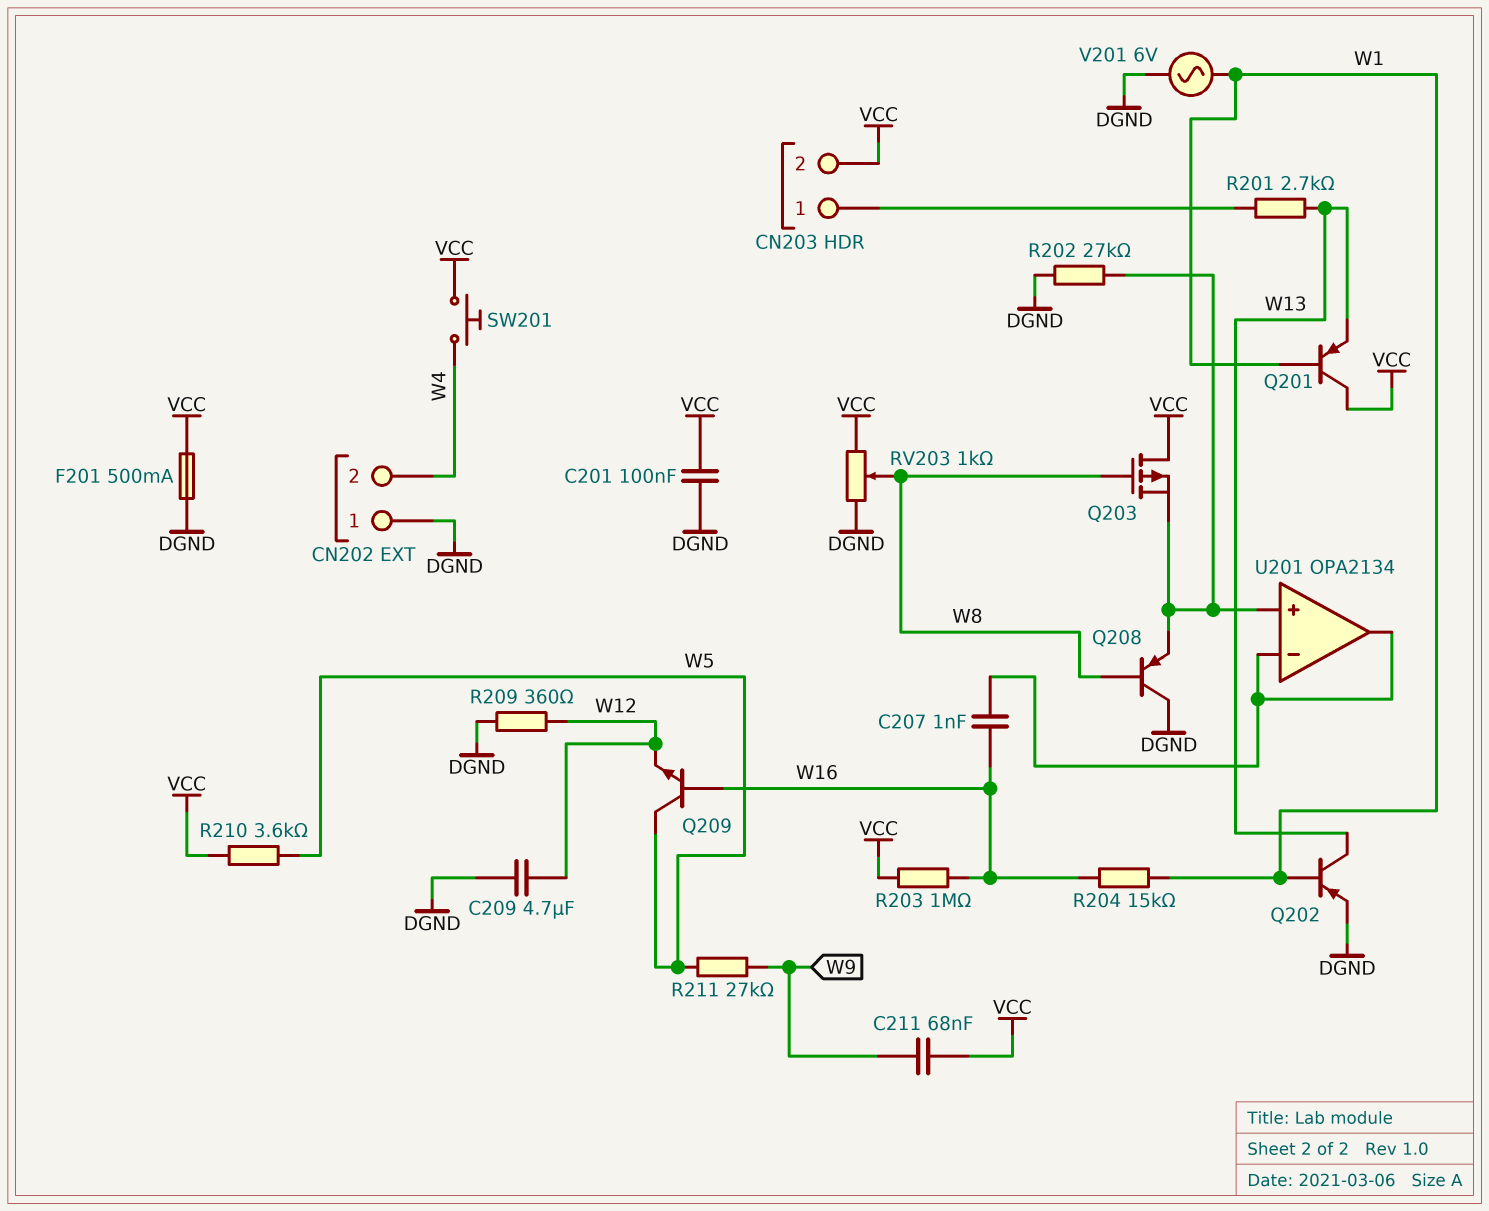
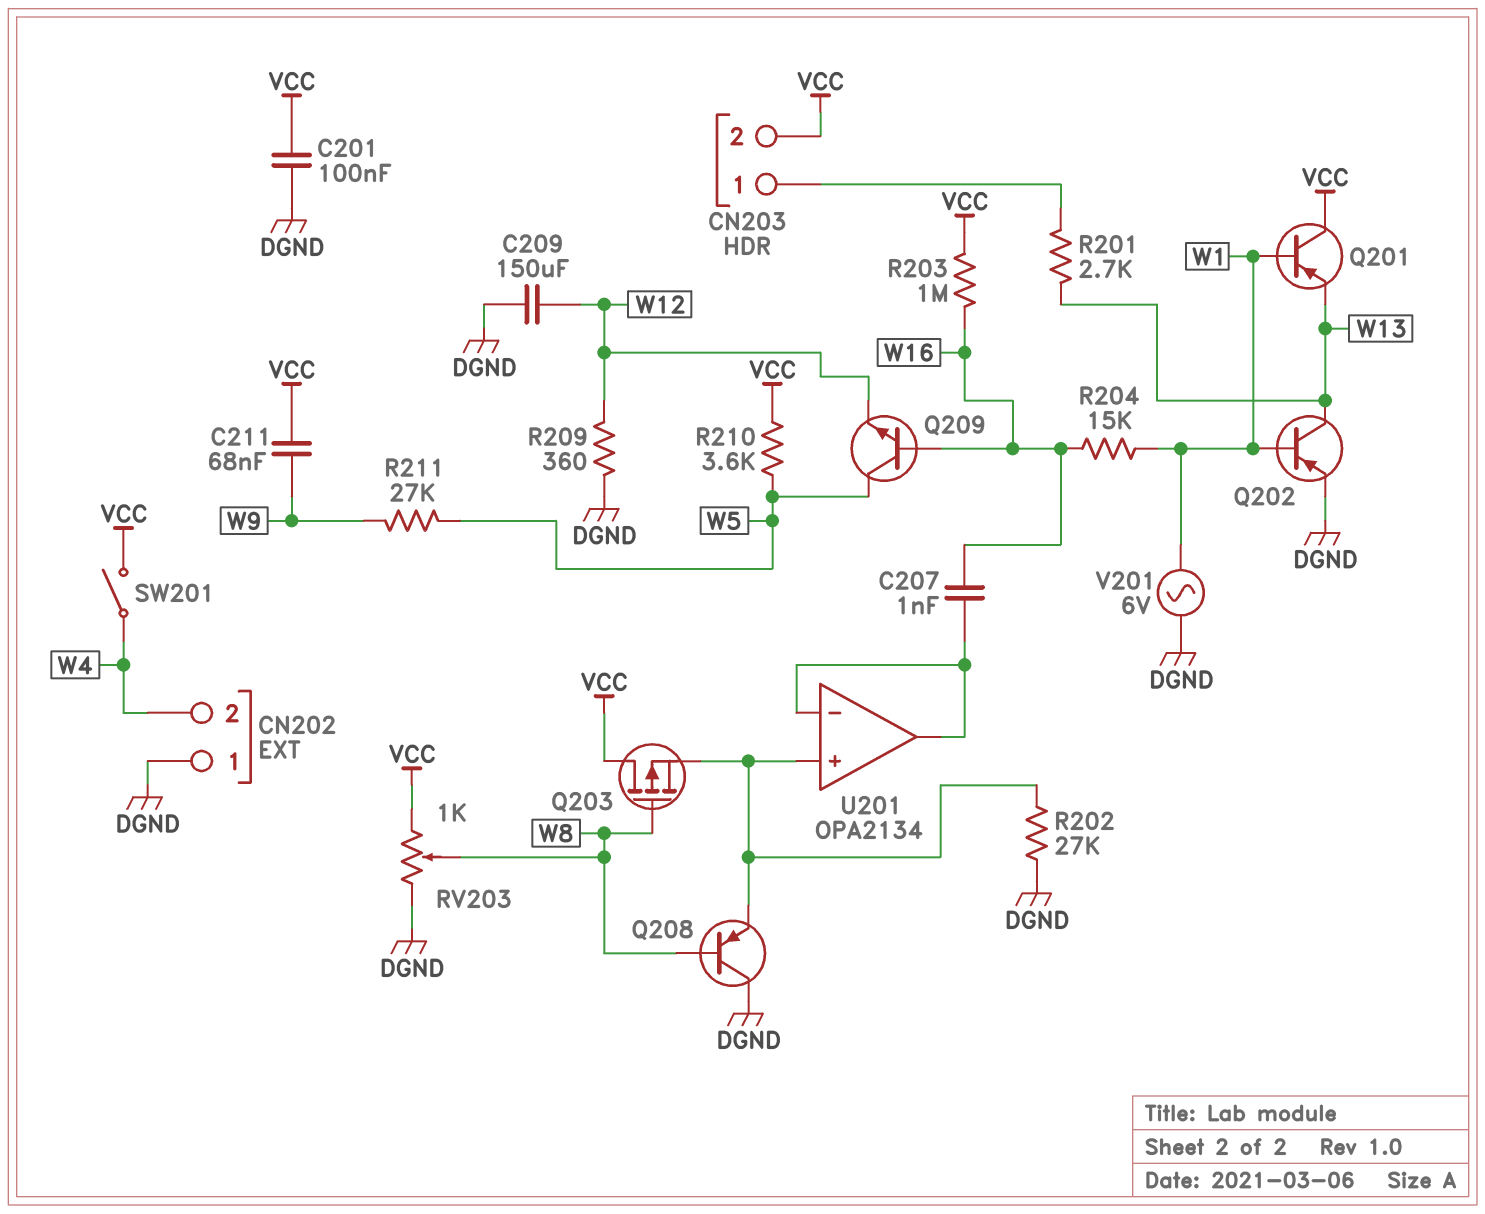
C209: 4.7uF (DGND, W12) -> 150uF (DGND, W12)
F201: 500mA (DGND, VCC) -> none
SW201: button (VCC, W4) -> switch (VCC, W4)

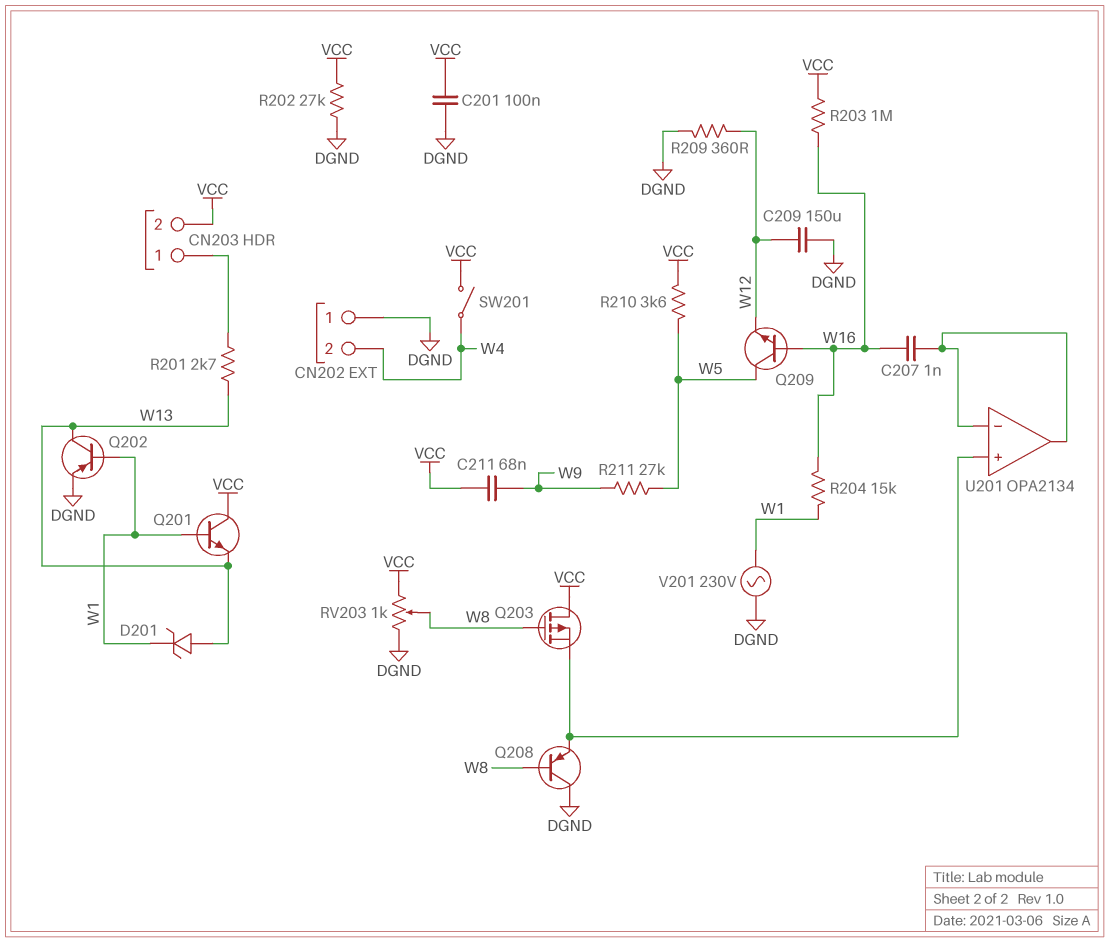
D201: none -> zener (A W13, K W1)
Q201: PNP (B W1, C VCC, E W13) -> NPN (B W1, C VCC, E W13)
R202: 27k (DGND, U201/in+) -> 27k (DGND, VCC)
V201: AC 6V (DGND, W1) -> AC 230V (DGND, W1)

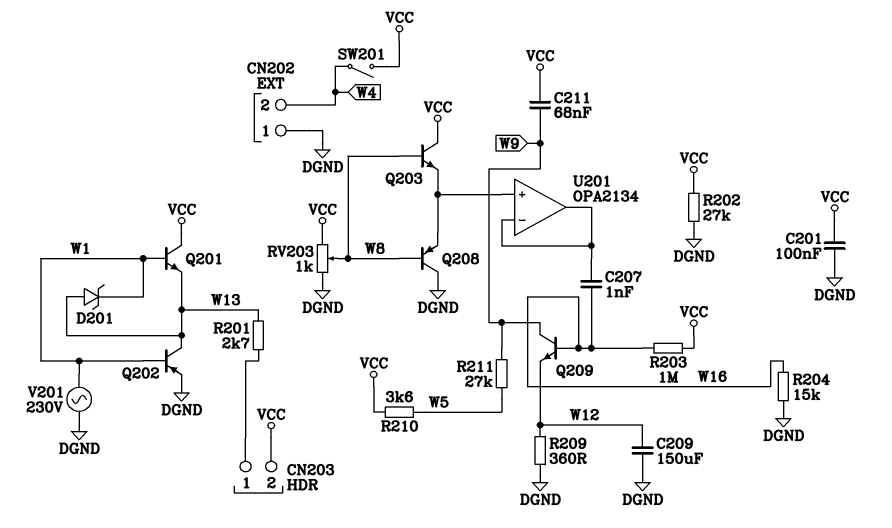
Q203: PMOS (G W8, D VCC, S U201/in+) -> NPN (B W8, C VCC, E U201/in+)
Q209: NPN (B W16, C W5, E W12) -> NPN (B W16, C W9, E W12)
R204: 15k (W1, W16) -> 15k (DGND, W16)

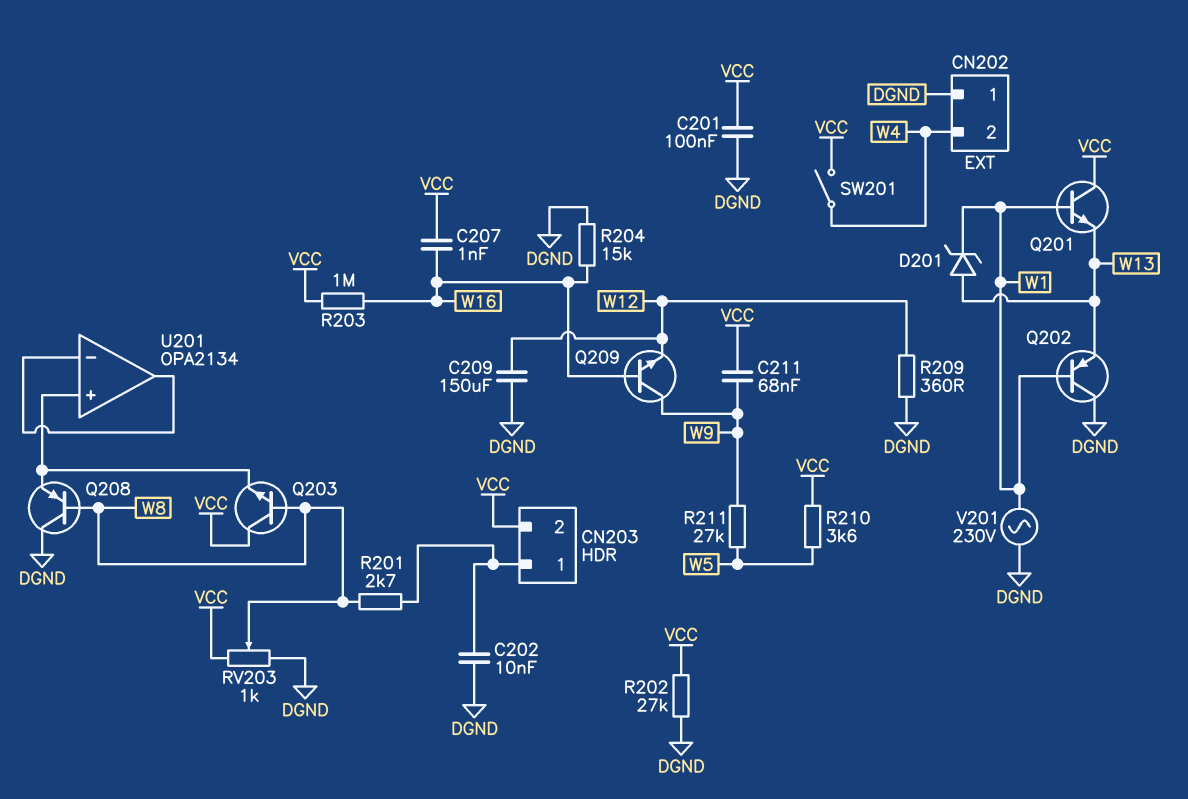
C202: none -> 10nF (CN203/1, DGND)
C207: 1nF (U201/in-, W16) -> 1nF (VCC, W16)
Q202: PNP (B W1, C W13, E DGND) -> PNP (B W1, C DGND, E W13)
R201: 2.7k (CN203/1, W13) -> 2.7k (CN203/1, W8)

